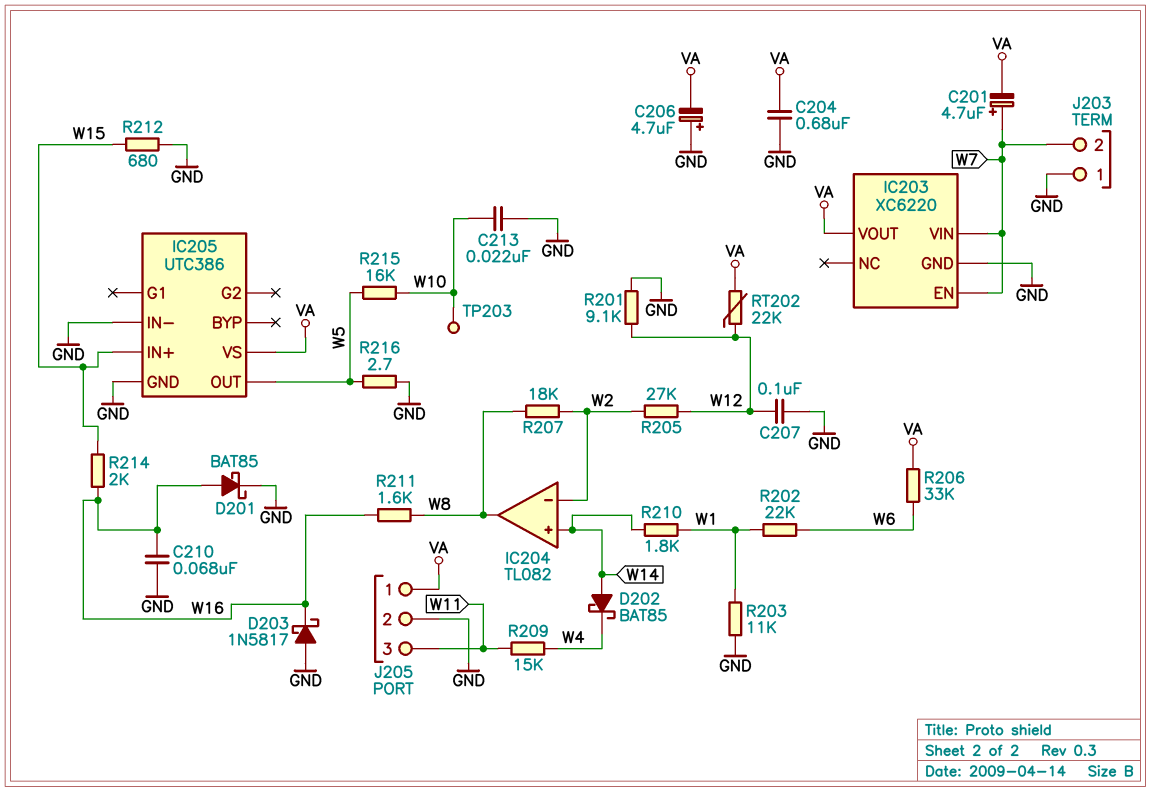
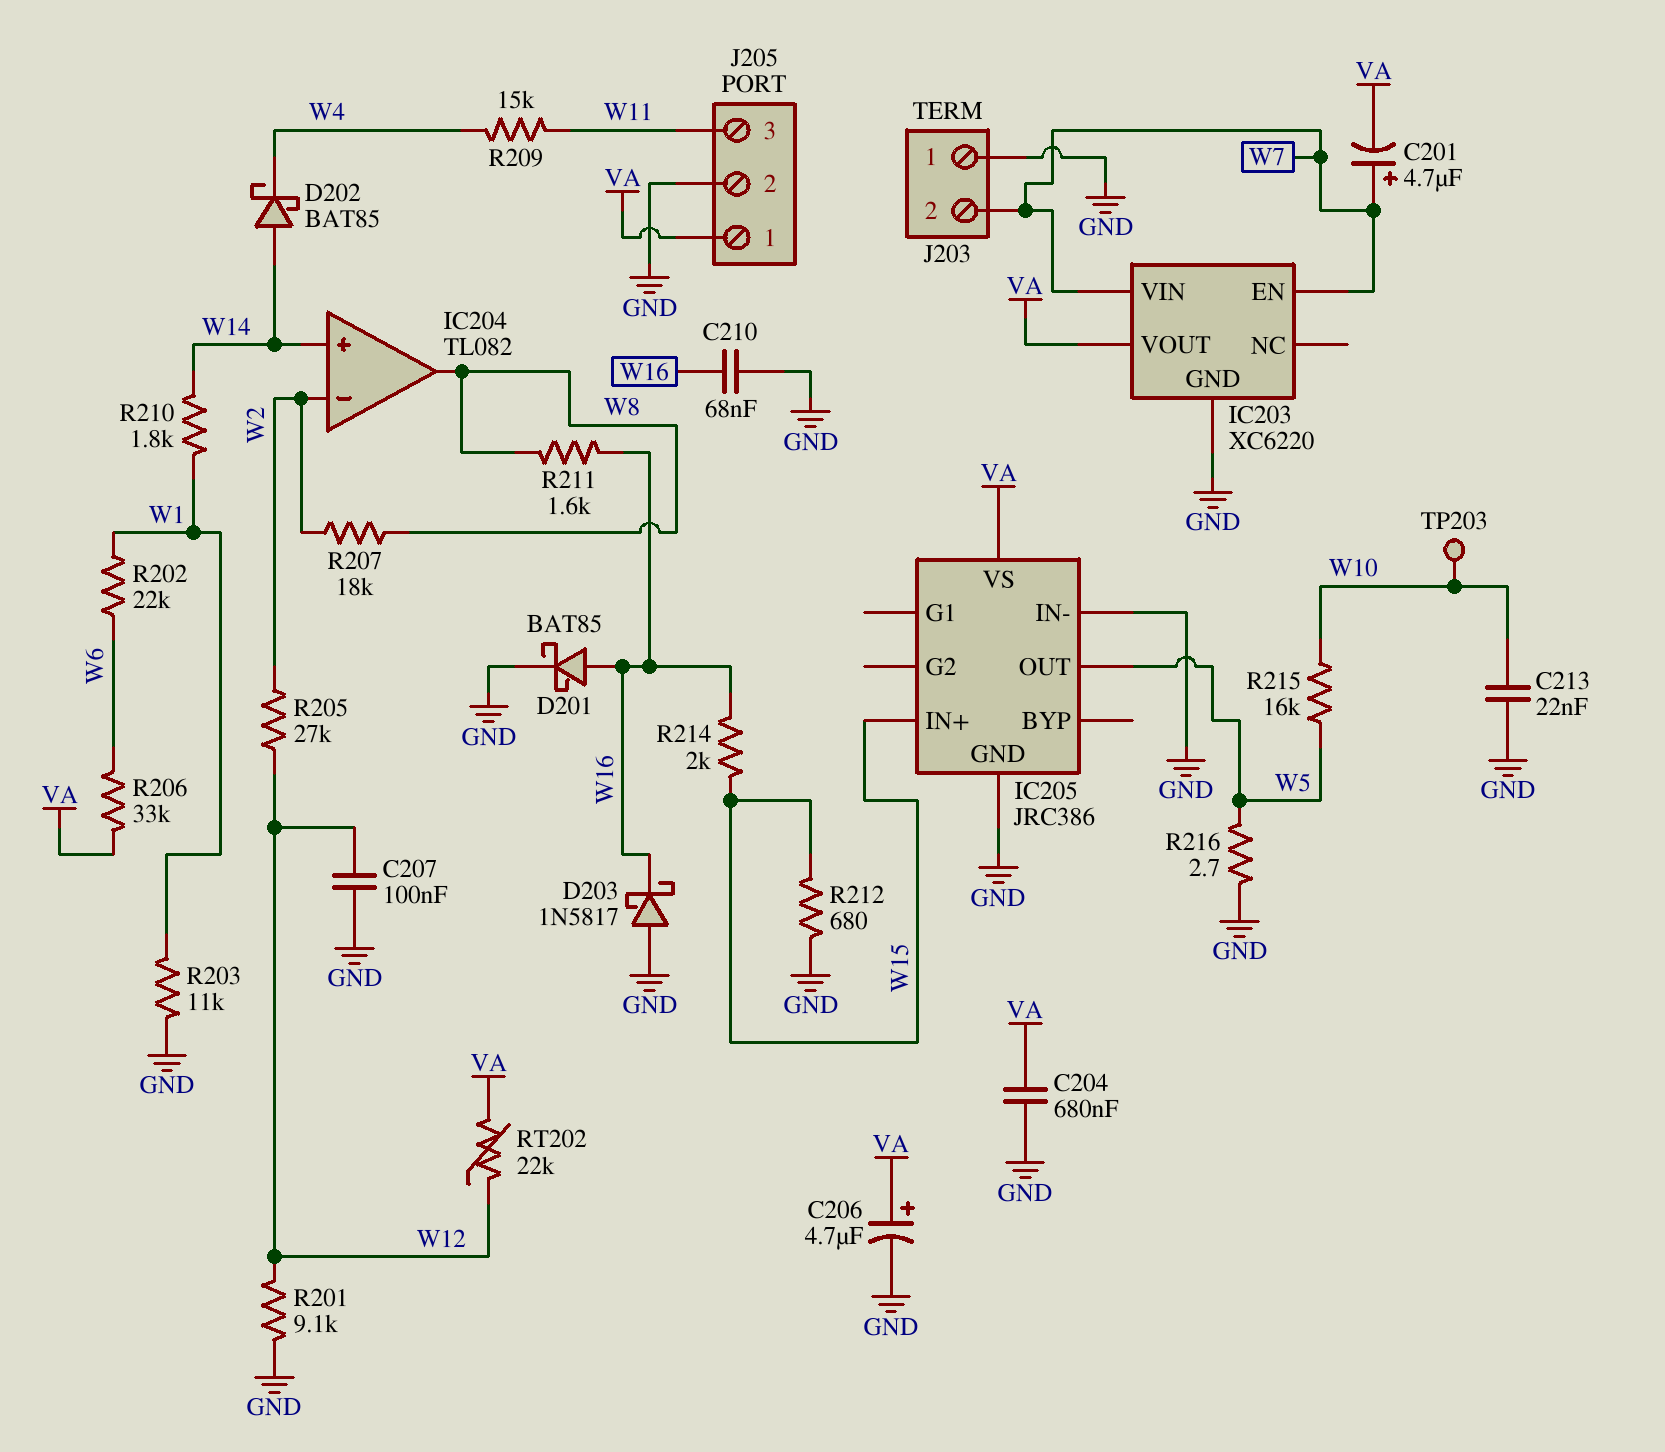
C206: 4.7uF (plus GND, minus VA) -> 4.7uF (plus VA, minus GND)
IC205: UTC386 -> JRC386

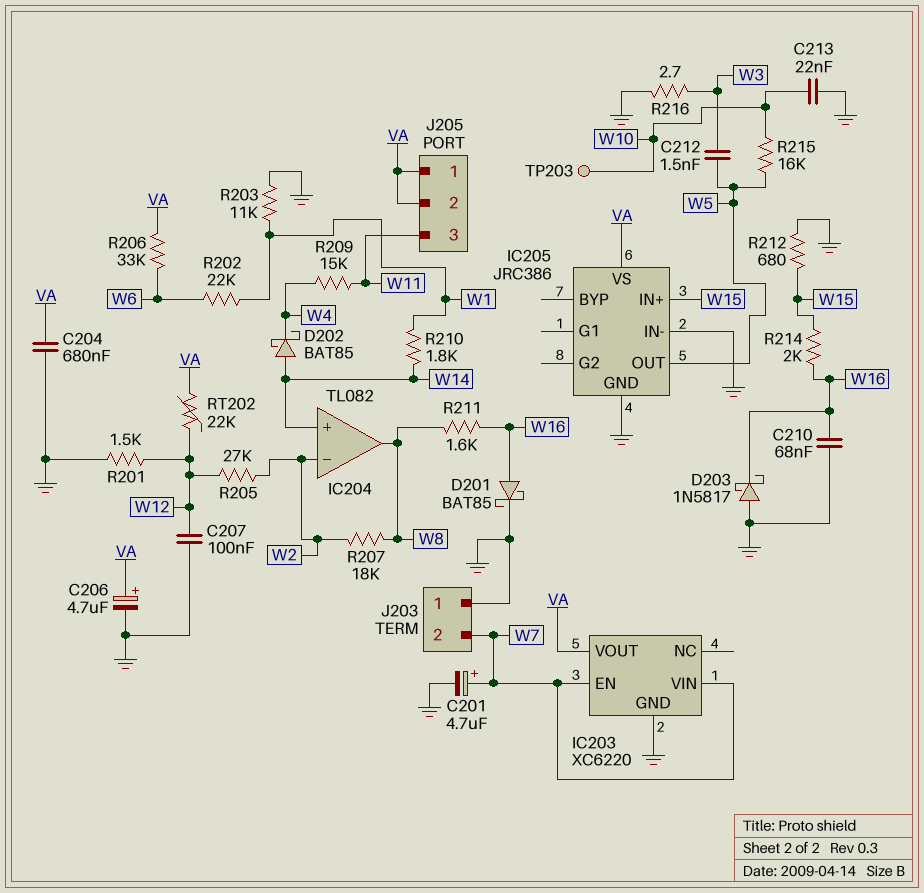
C201: 4.7uF (plus W7, minus VA) -> 4.7uF (plus W7, minus GND)
C212: none -> 1.5nF (W3, W5)
J205 pin 2: GND -> VA
R201: 9.1k (GND, W12) -> 1.5k (GND, W12)
R216: 2.7 (GND, W5) -> 2.7 (GND, W3)

